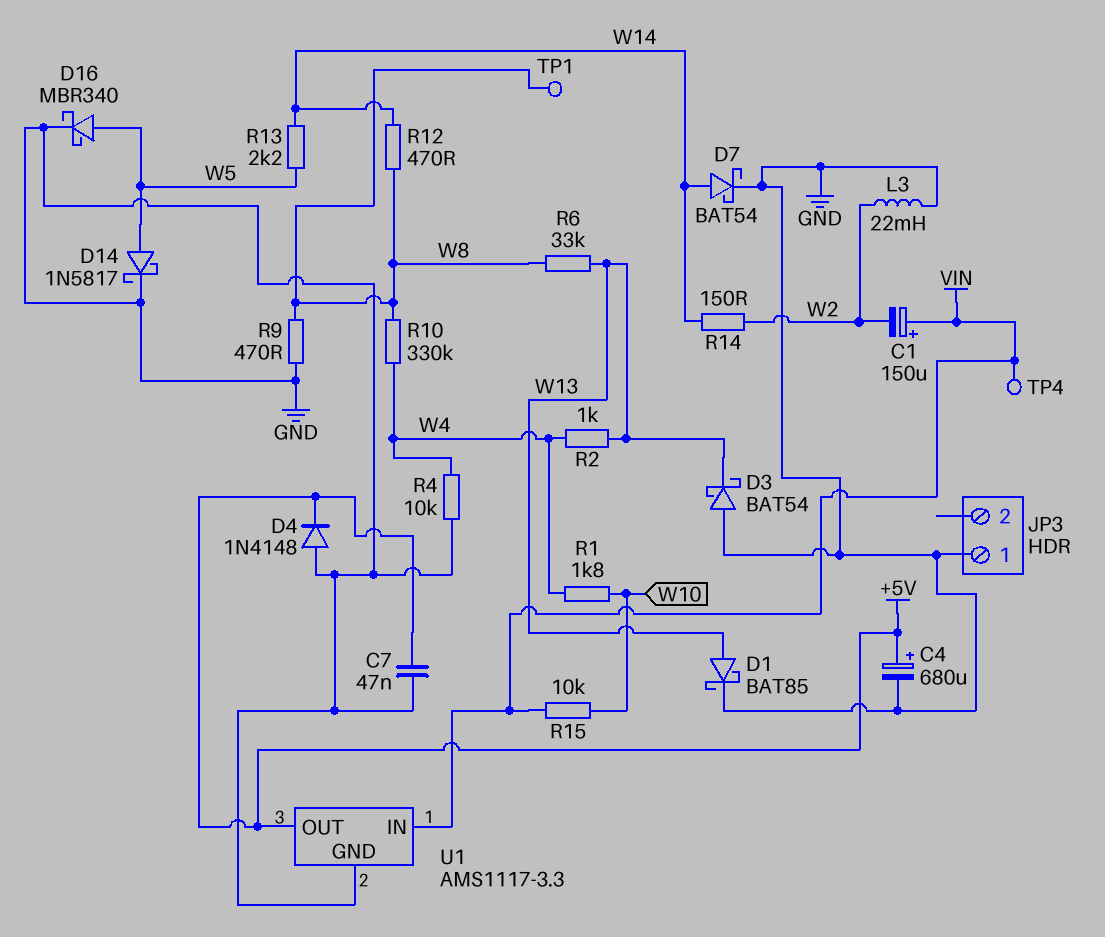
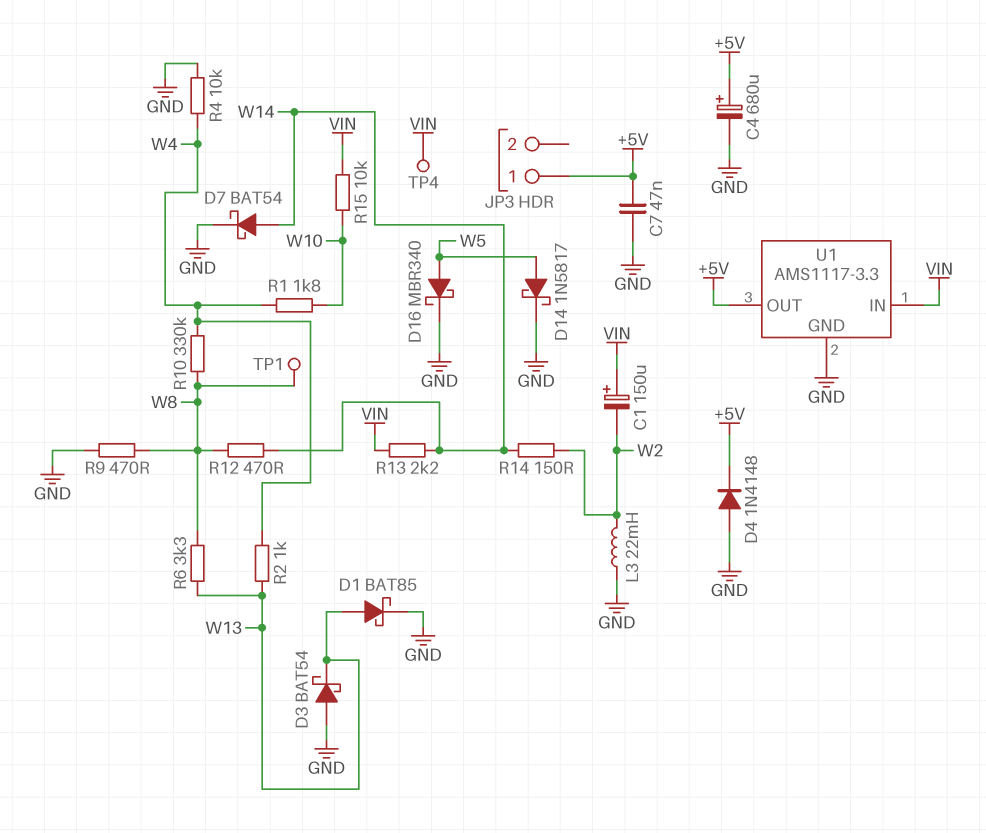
JP3 pin 1: GND -> +5V
R6: 33k (W8, W13) -> 3.3k (W8, W13)
R13: 2.2k (W5, W14) -> 2.2k (VIN, W14)

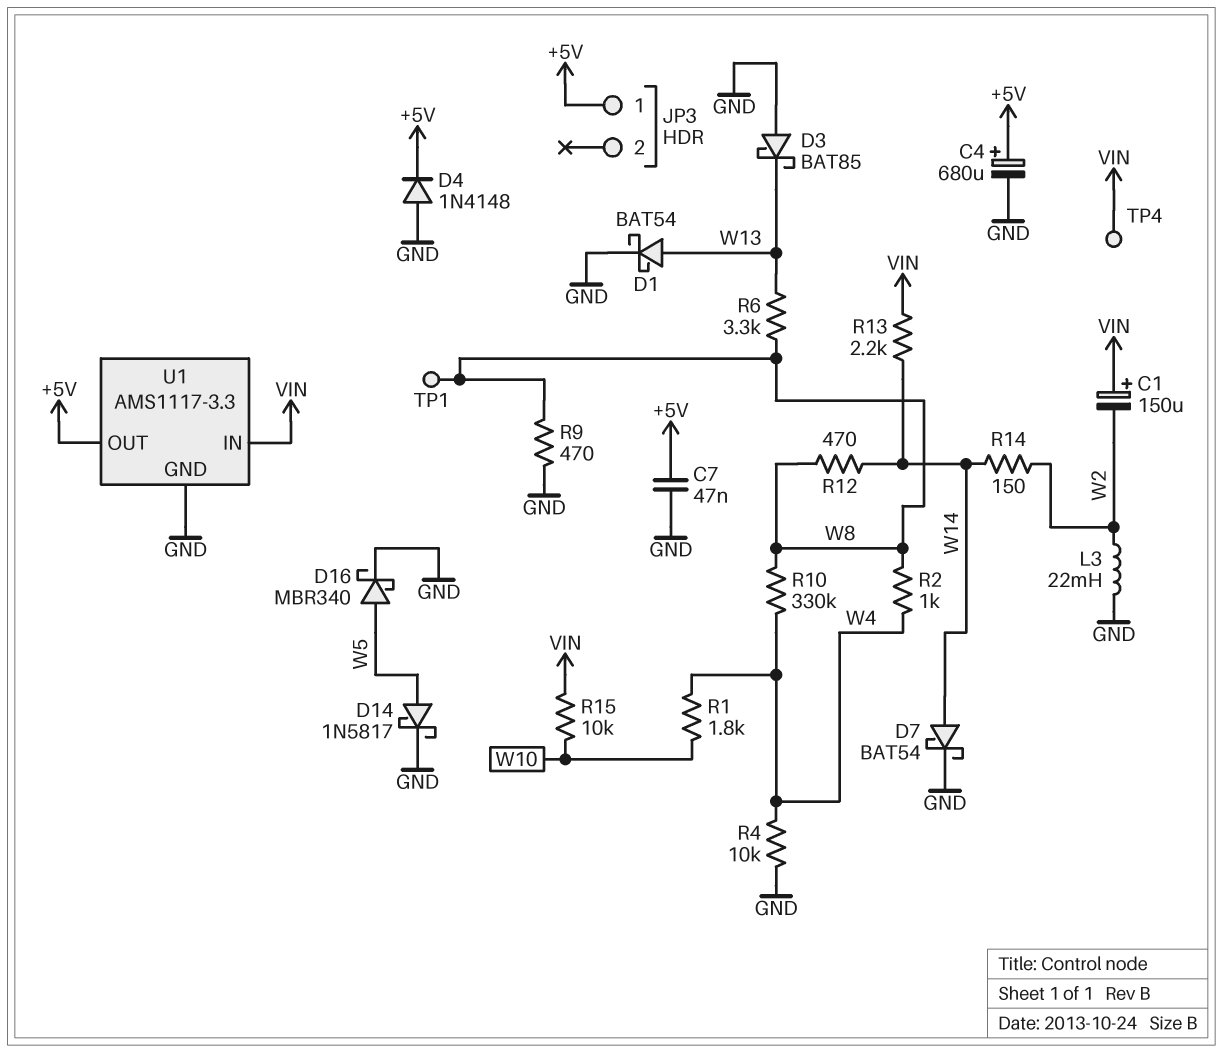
D1: schottky BAT85 (A W13, K GND) -> schottky BAT54 (A W13, K GND)
D3: schottky BAT54 (A GND, K W13) -> schottky BAT85 (A GND, K W13)
R2: 1k (W4, W13) -> 1k (W4, W8)

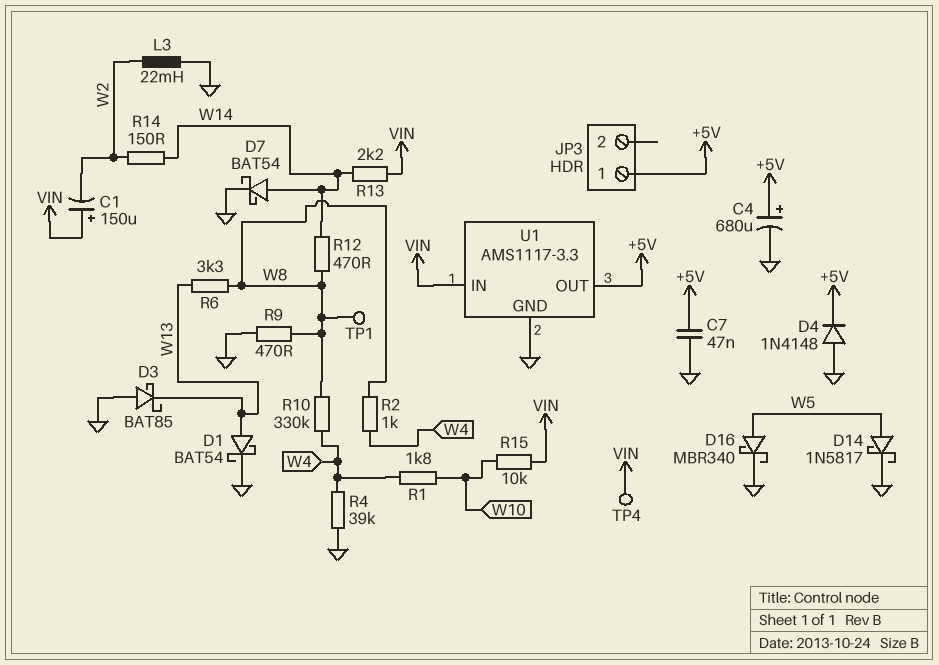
R4: 10k (GND, W4) -> 39k (GND, W4)

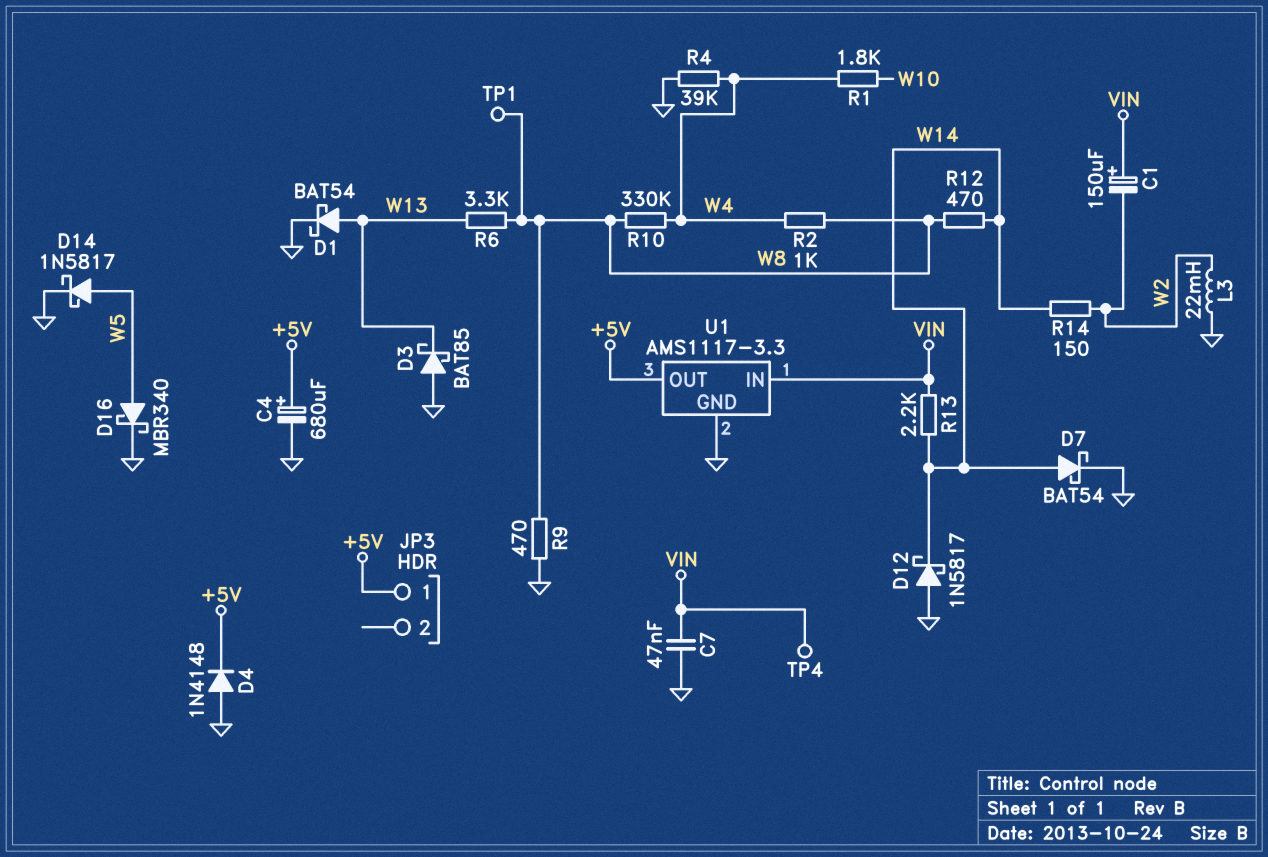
C7: 47nF (+5V, GND) -> 47nF (GND, VIN)
D12: none -> schottky 1N5817 (A GND, K W14)
R15: 10k (VIN, W10) -> none

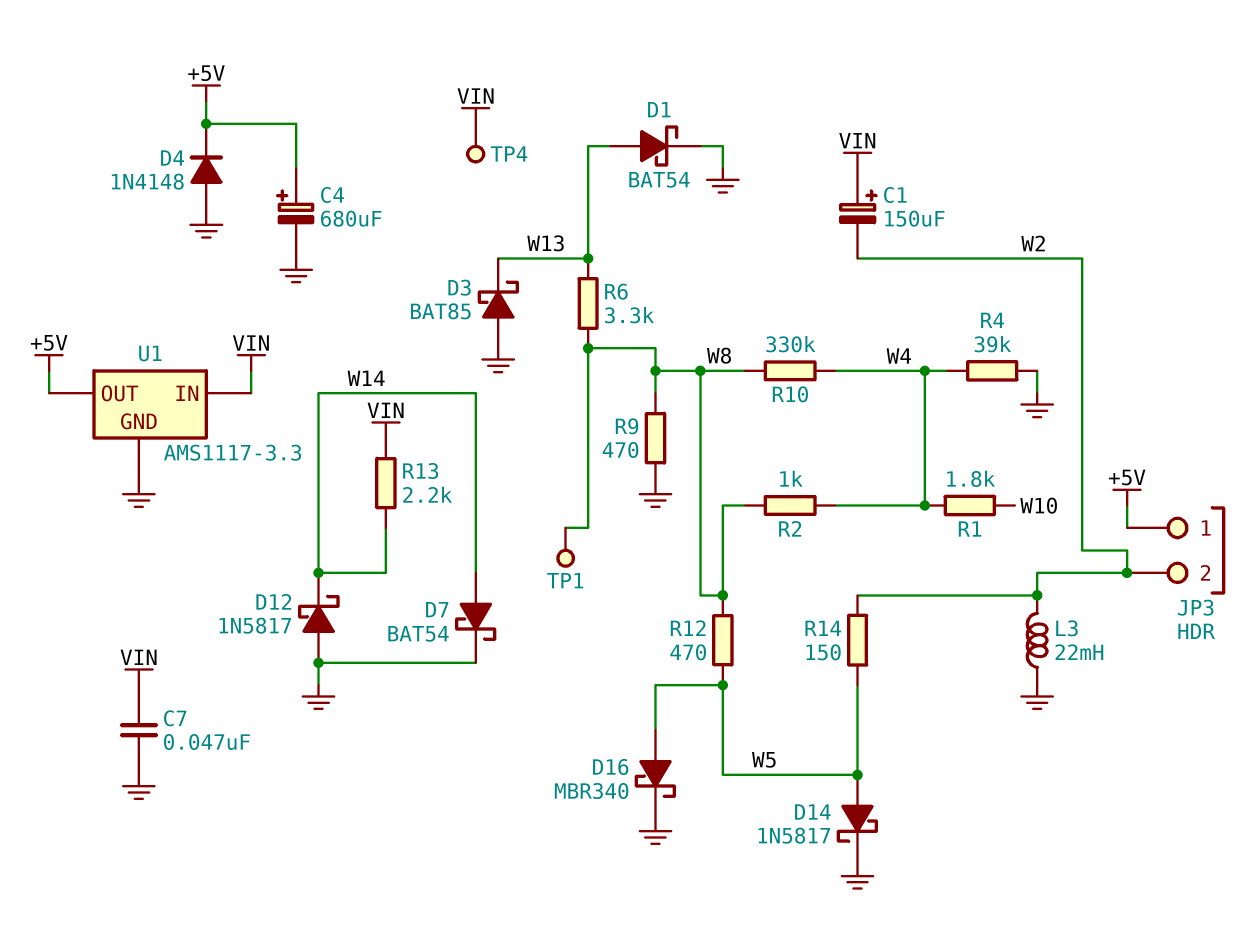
JP3 pin 2: none -> W2
R12: 470 (W8, W14) -> 470 (W5, W8)
R14: 150 (W2, W14) -> 150 (W2, W5)

